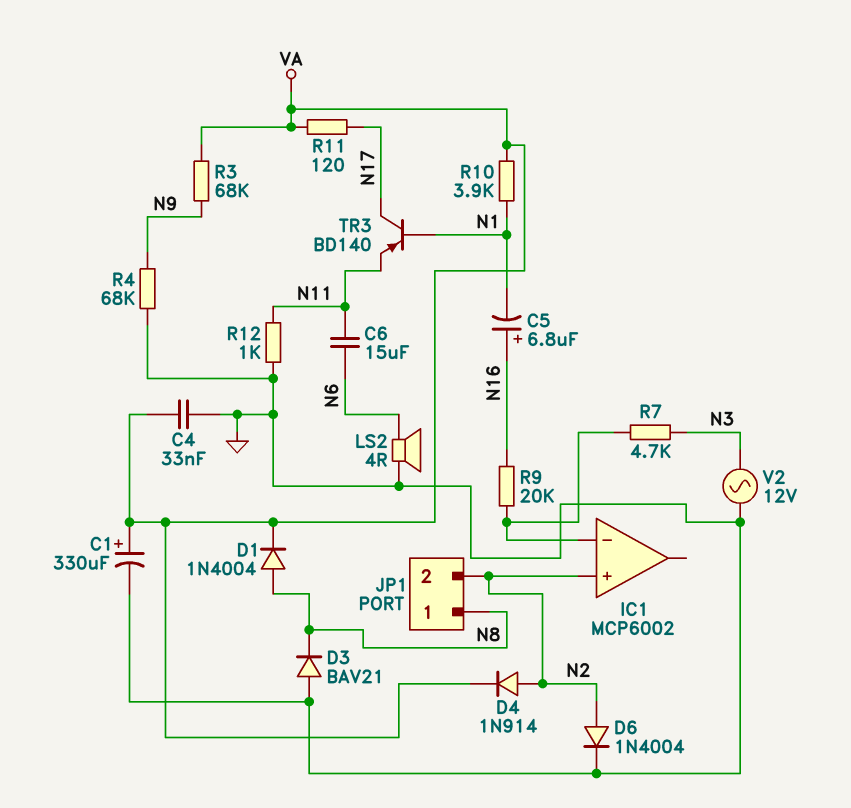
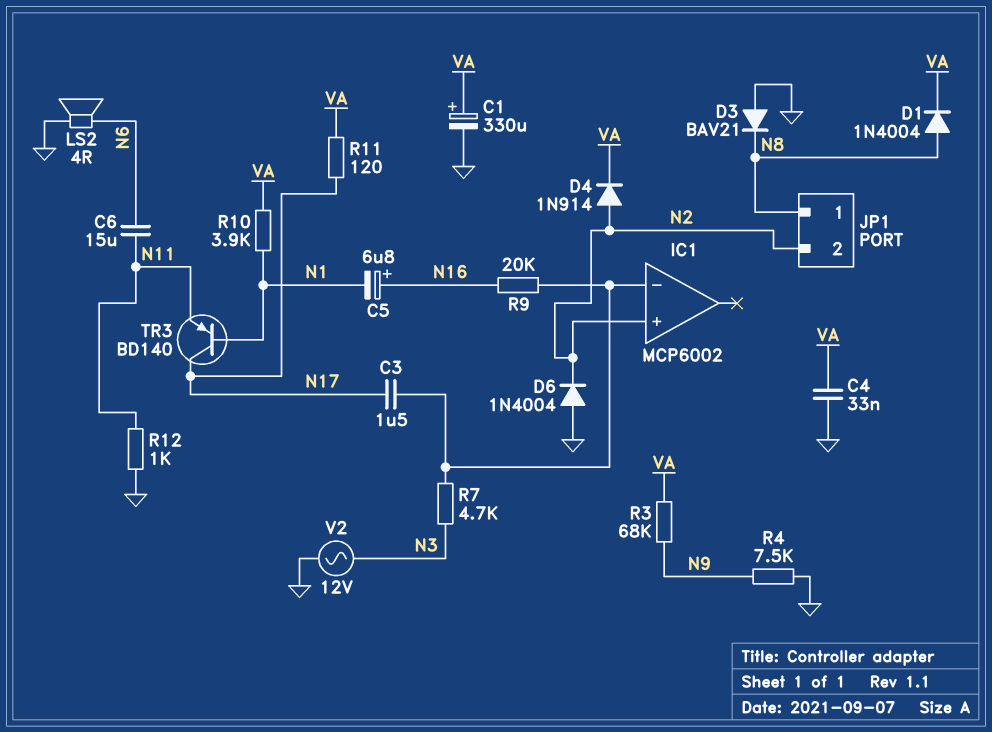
C3: none -> 1.5uF (IC1/in-, N17)
D6: diode 1N4004 (A N2, K GND) -> diode 1N4004 (A GND, K N2)
R4: 68k (GND, N9) -> 7.5k (GND, N9)

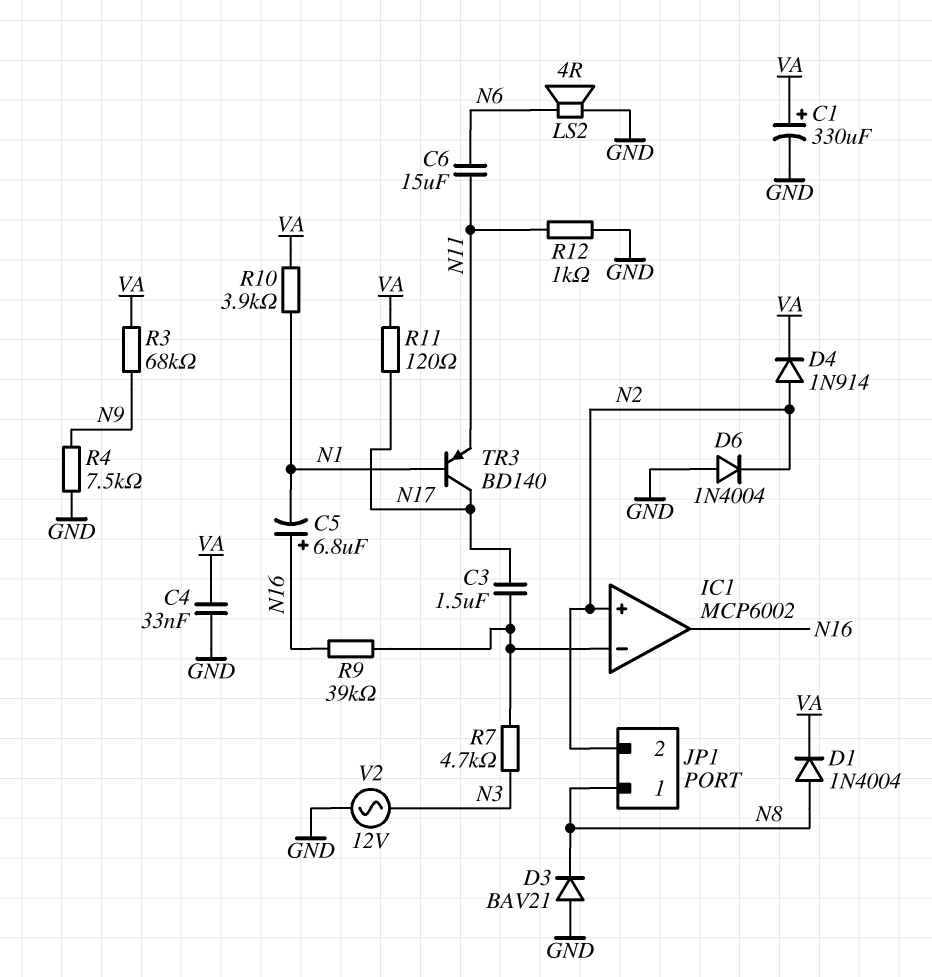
IC1 pin out: none -> N16
R9: 20k (IC1/in-, N16) -> 39k (IC1/in-, N16)

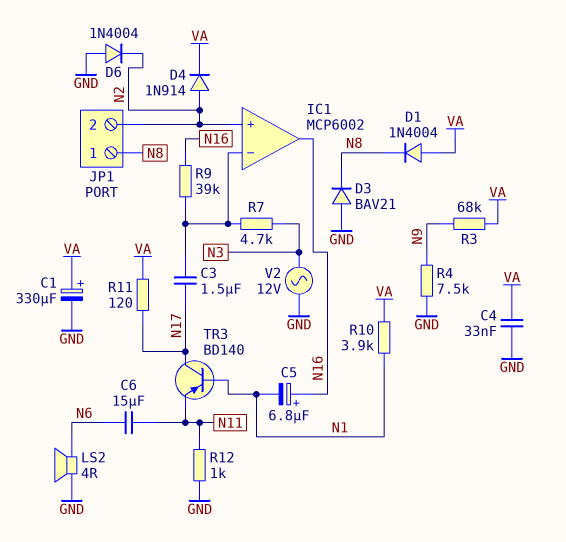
D1: diode 1N4004 (A N8, K VA) -> diode 1N4004 (A VA, K N8)

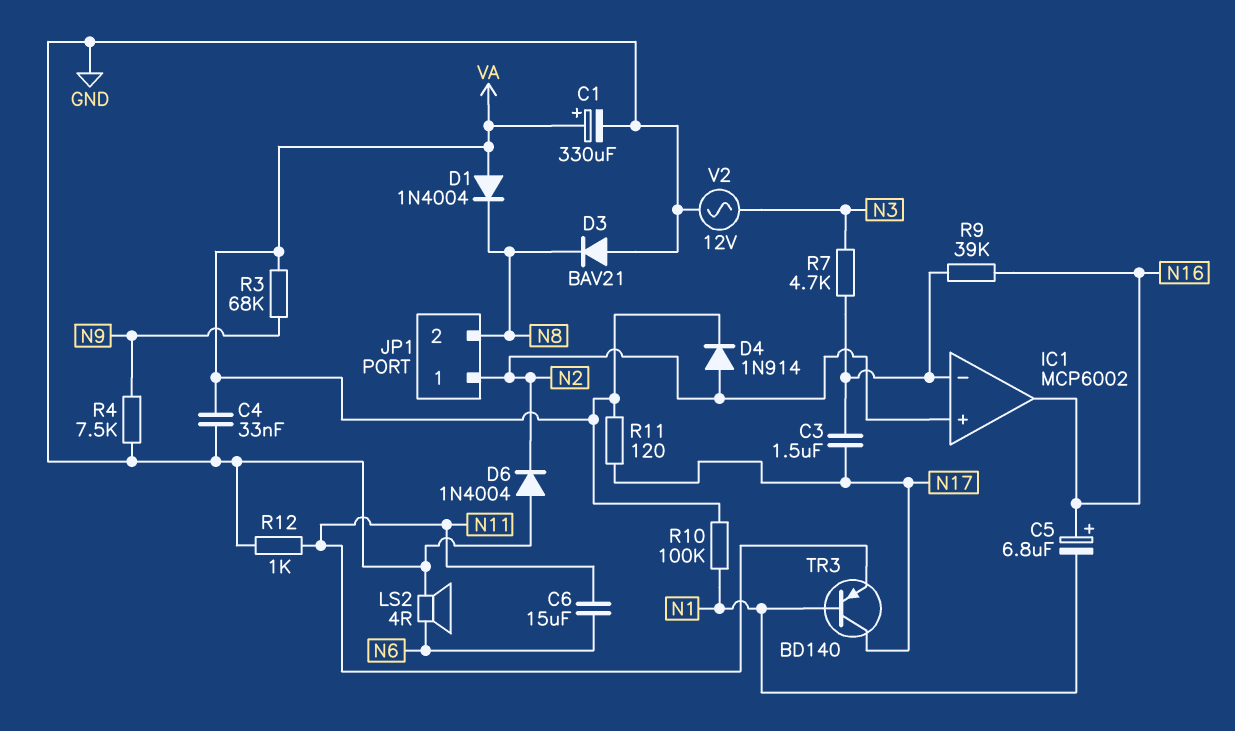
JP1 pin 1: N8 -> N2
JP1 pin 2: N2 -> N8
R10: 3.9k (N1, VA) -> 100k (N1, VA)

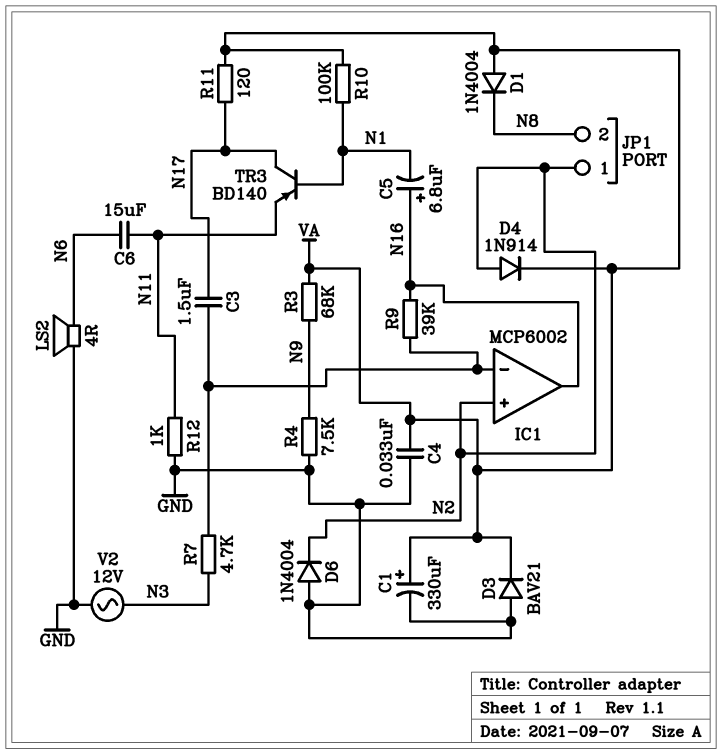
D3: diode BAV21 (A GND, K N8) -> diode BAV21 (A GND, K VA)

